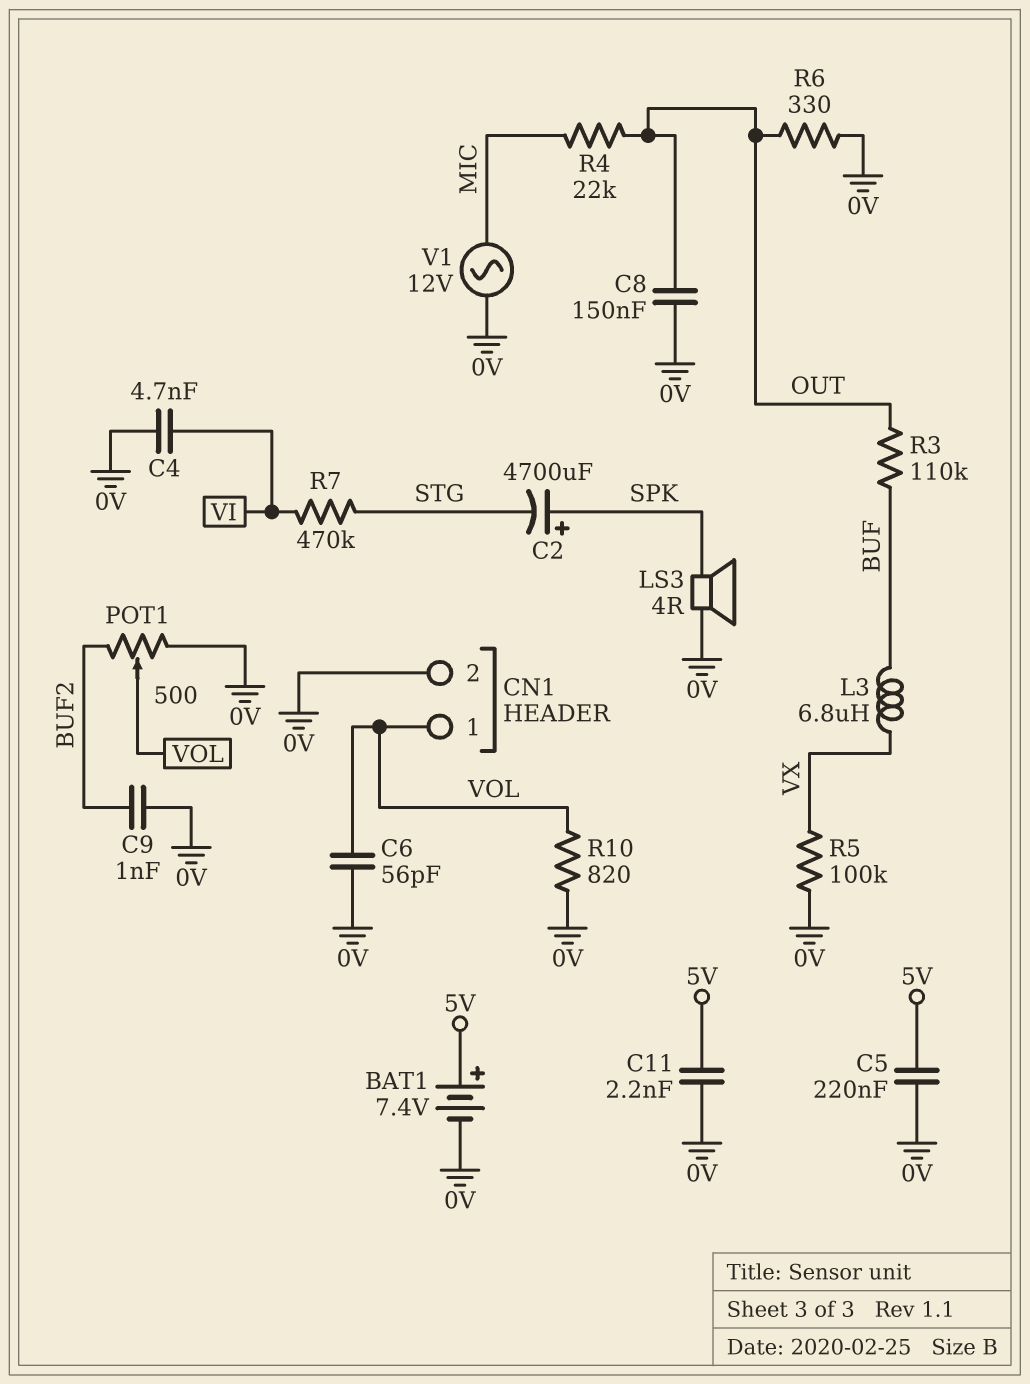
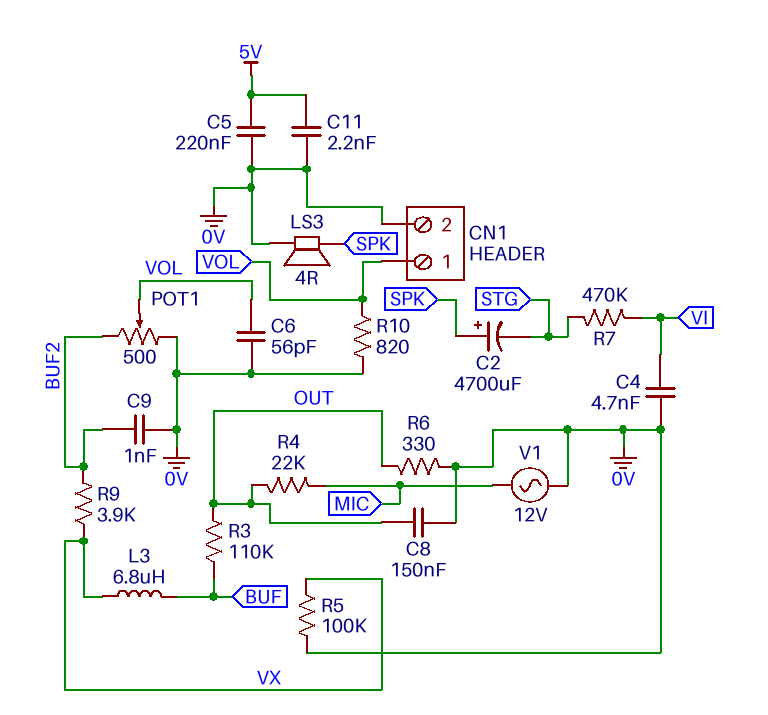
BAT1: 7.4V (plus 5V, minus 0V) -> none
R9: none -> 3.9k (BUF2, VX)

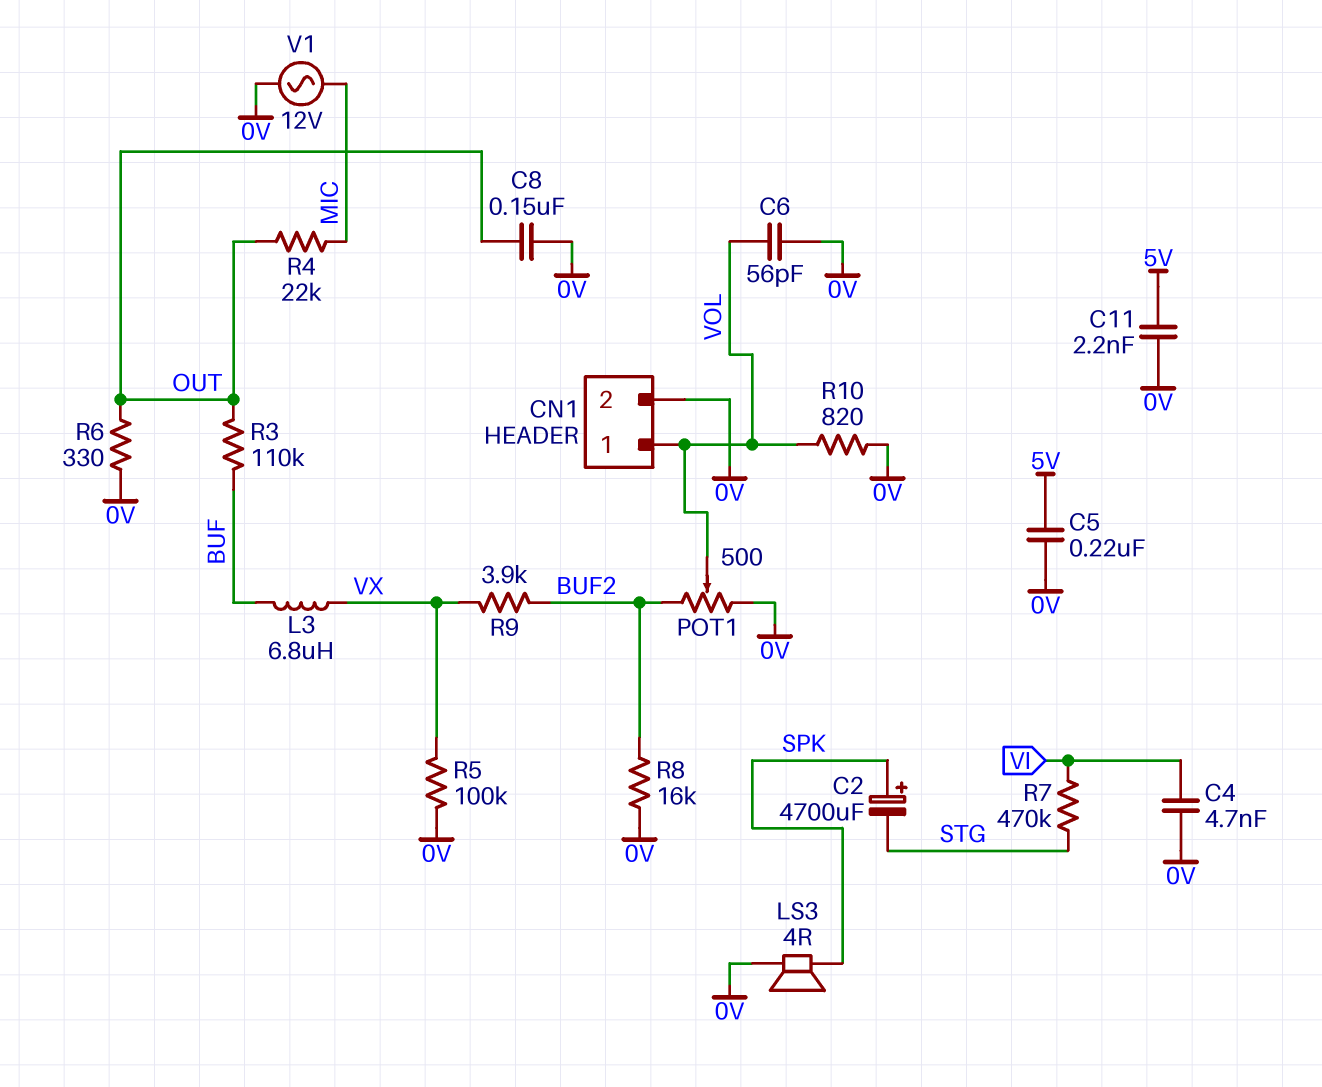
C9: 1nF (0V, BUF2) -> none
R8: none -> 16k (0V, BUF2)

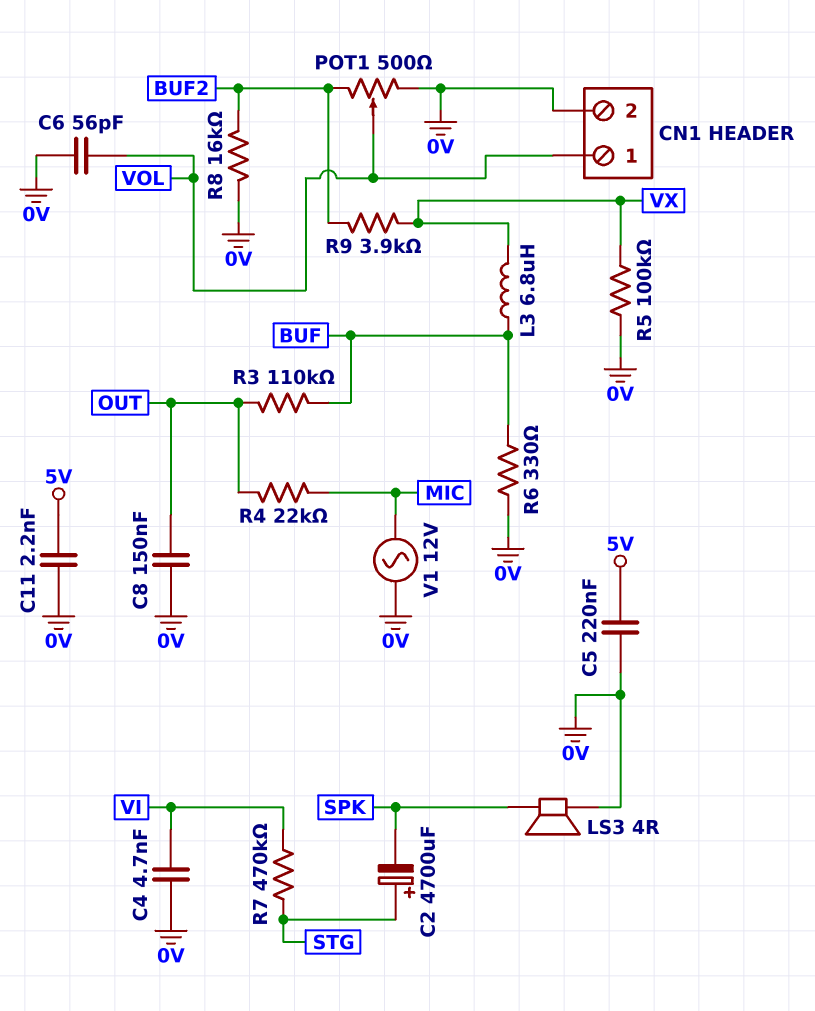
C2: 4700uF (plus SPK, minus STG) -> 4700uF (plus STG, minus SPK)
R6: 330 (0V, OUT) -> 330 (0V, BUF)
R10: 820 (0V, VOL) -> none

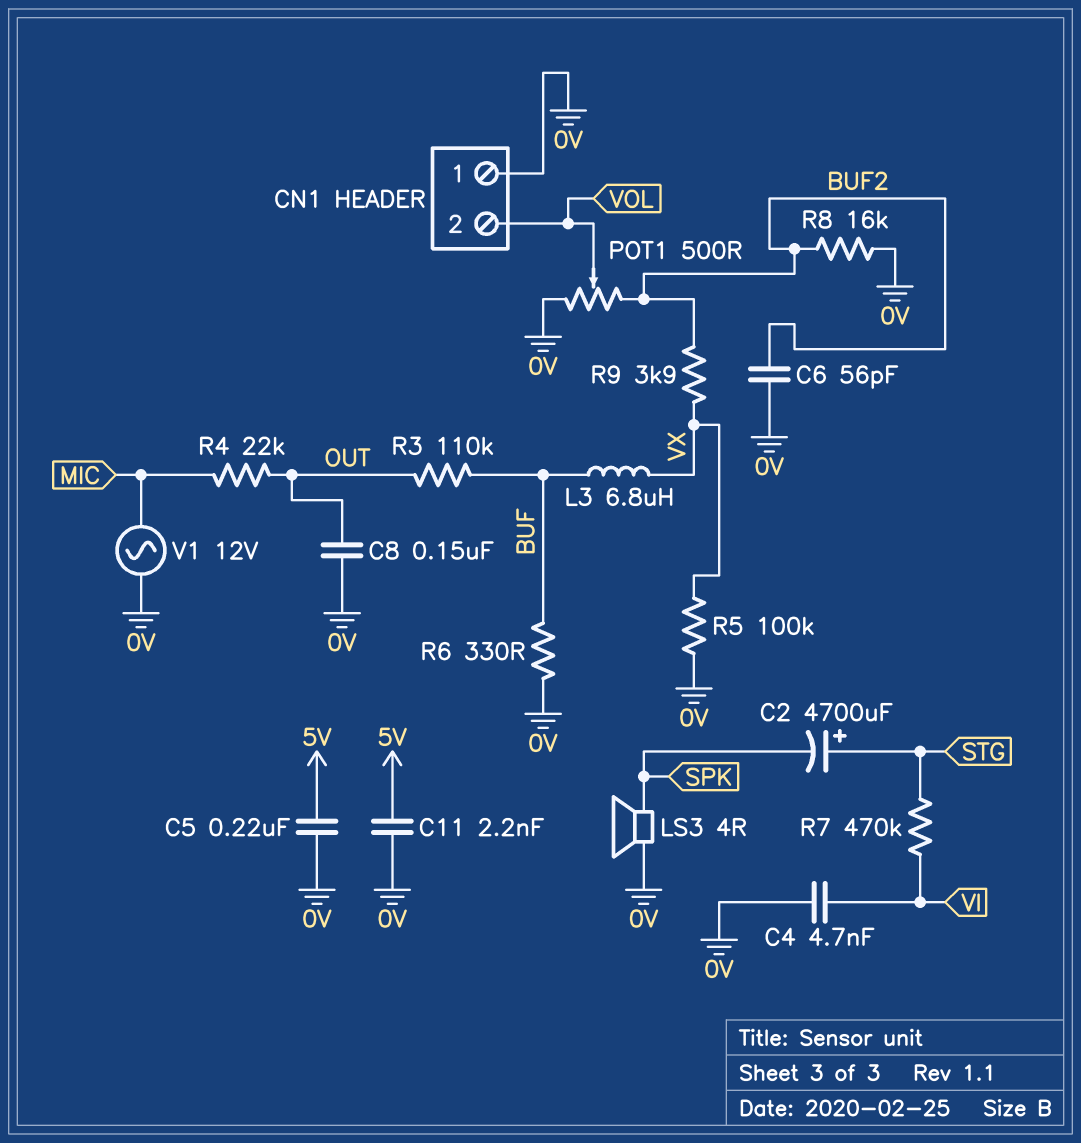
C6: 56pF (0V, VOL) -> 56pF (0V, BUF2)
CN1 pin 1: VOL -> 0V
CN1 pin 2: 0V -> VOL

